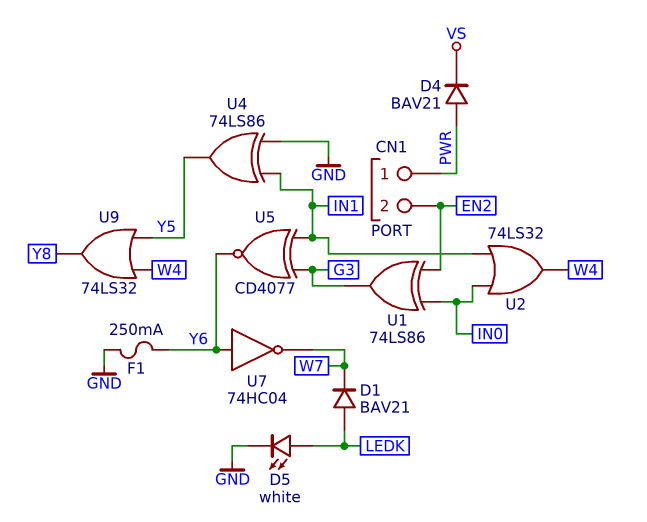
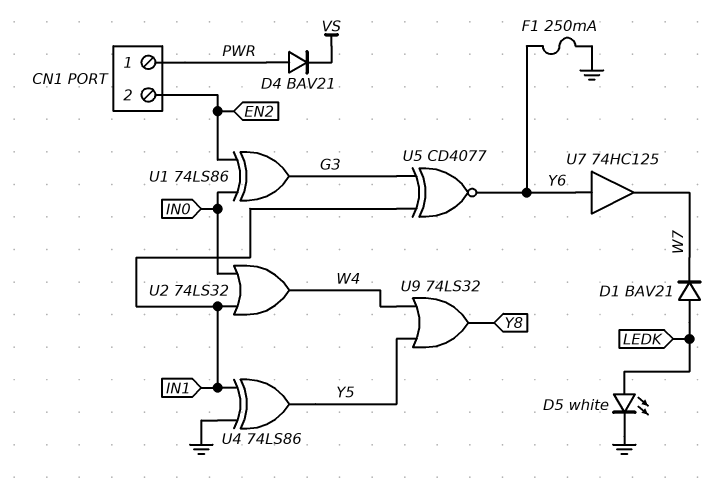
U7: NOT 74HC04 (in Y6, out W7) -> buffer 74HC125 (in Y6, out W7)

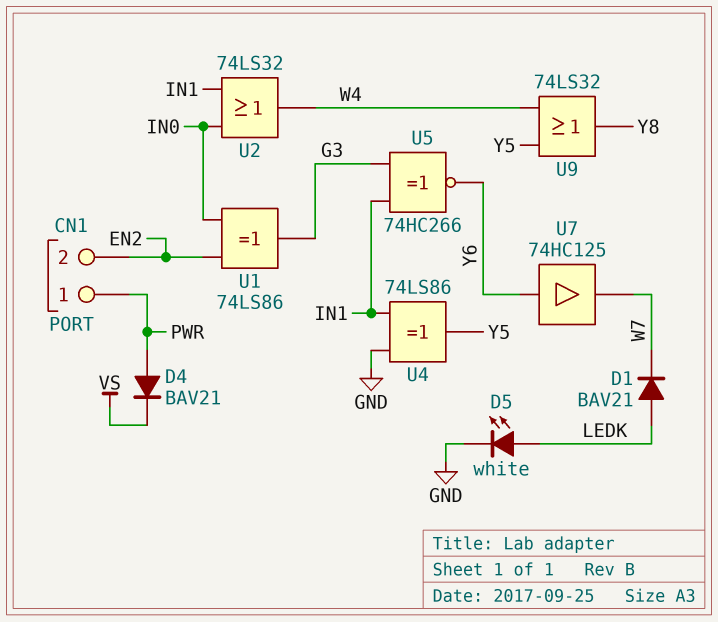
F1: 250mA (GND, Y6) -> none
U5: XNOR CD4077 (in G3, in IN1, out Y6) -> XNOR 74HC266 (in G3, in IN1, out Y6)

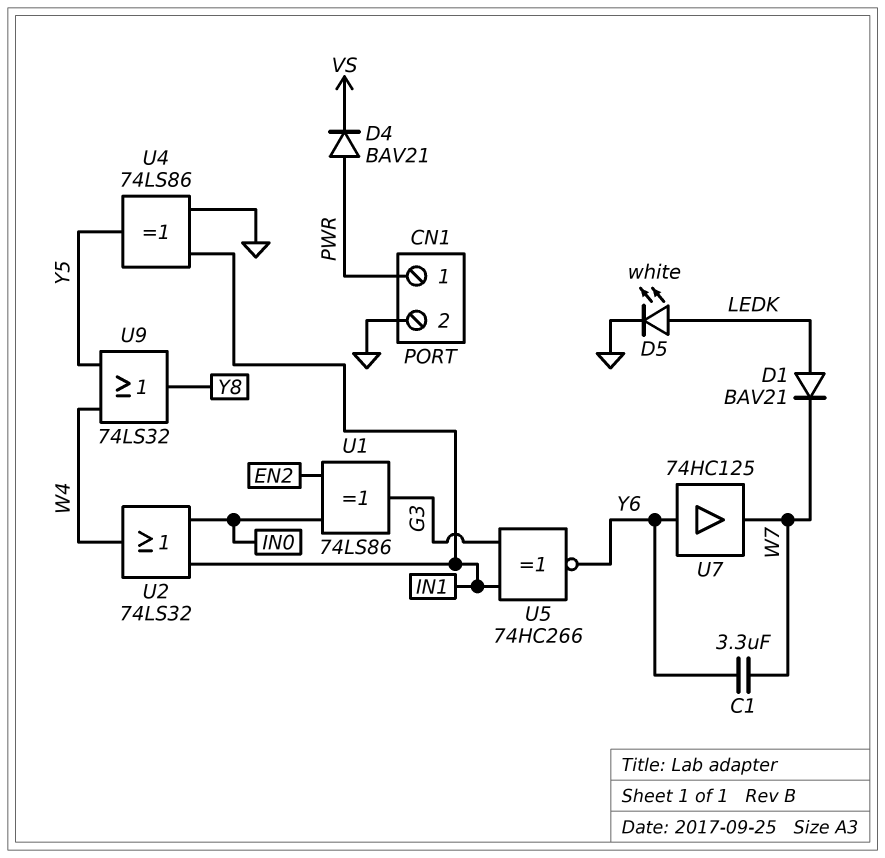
C1: none -> 3.3uF (W7, Y6)
CN1 pin 2: EN2 -> GND

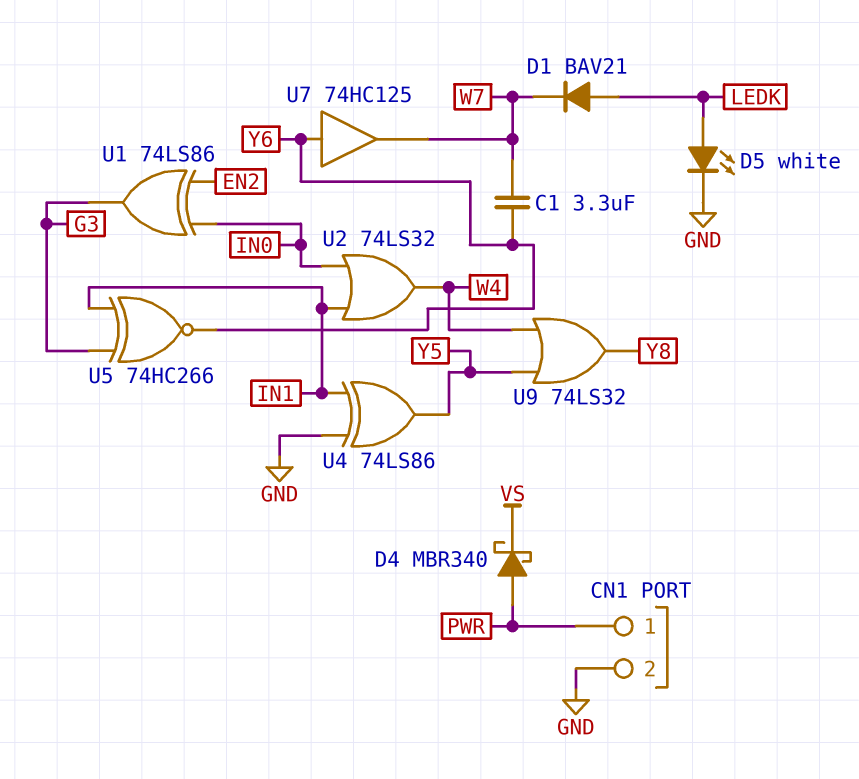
D4: diode BAV21 (A PWR, K VS) -> schottky MBR340 (A PWR, K VS)

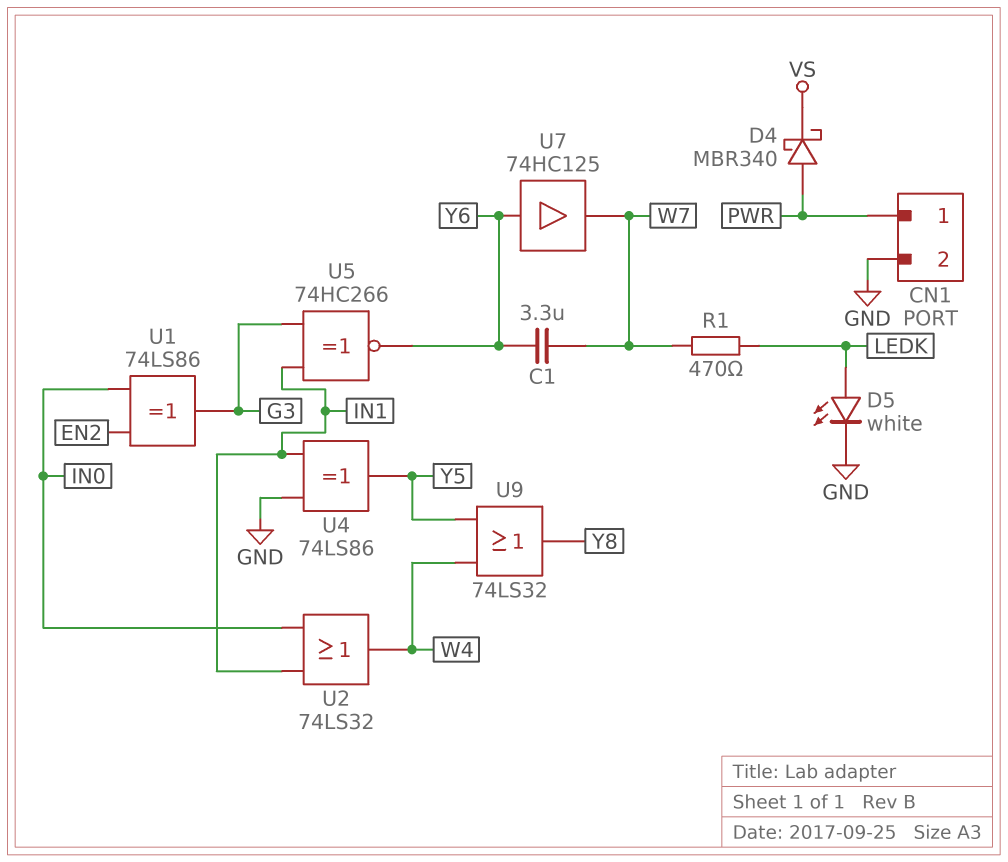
D1: diode BAV21 (A LEDK, K W7) -> none
R1: none -> 470 (LEDK, W7)

